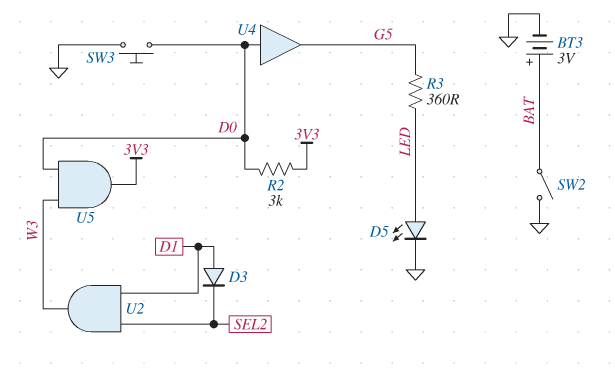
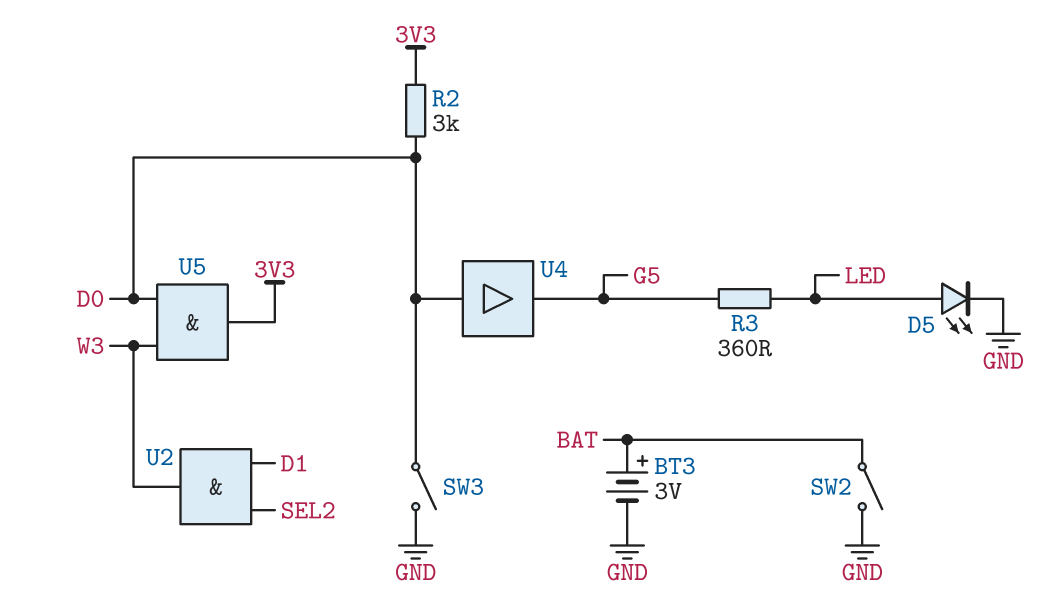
D3: diode (A D1, K SEL2) -> none
SW3: button (D0, GND) -> switch (D0, GND)

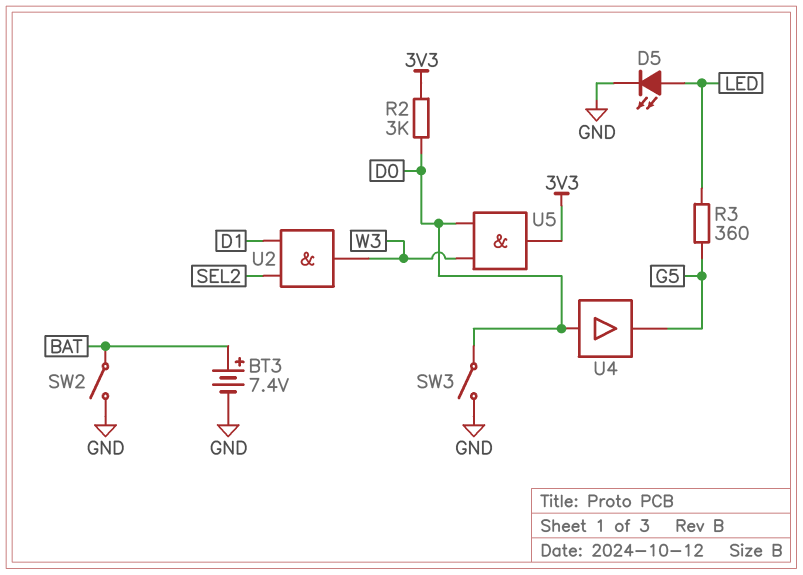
BT3: 3V (plus BAT, minus GND) -> 7.4V (plus BAT, minus GND)

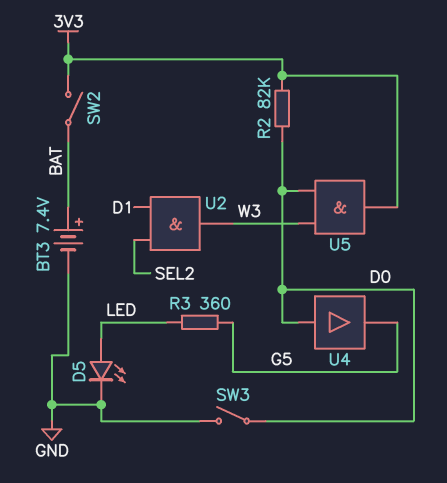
R2: 3k (3V3, D0) -> 82k (3V3, D0)
SW2: switch (BAT, GND) -> switch (3V3, BAT)

